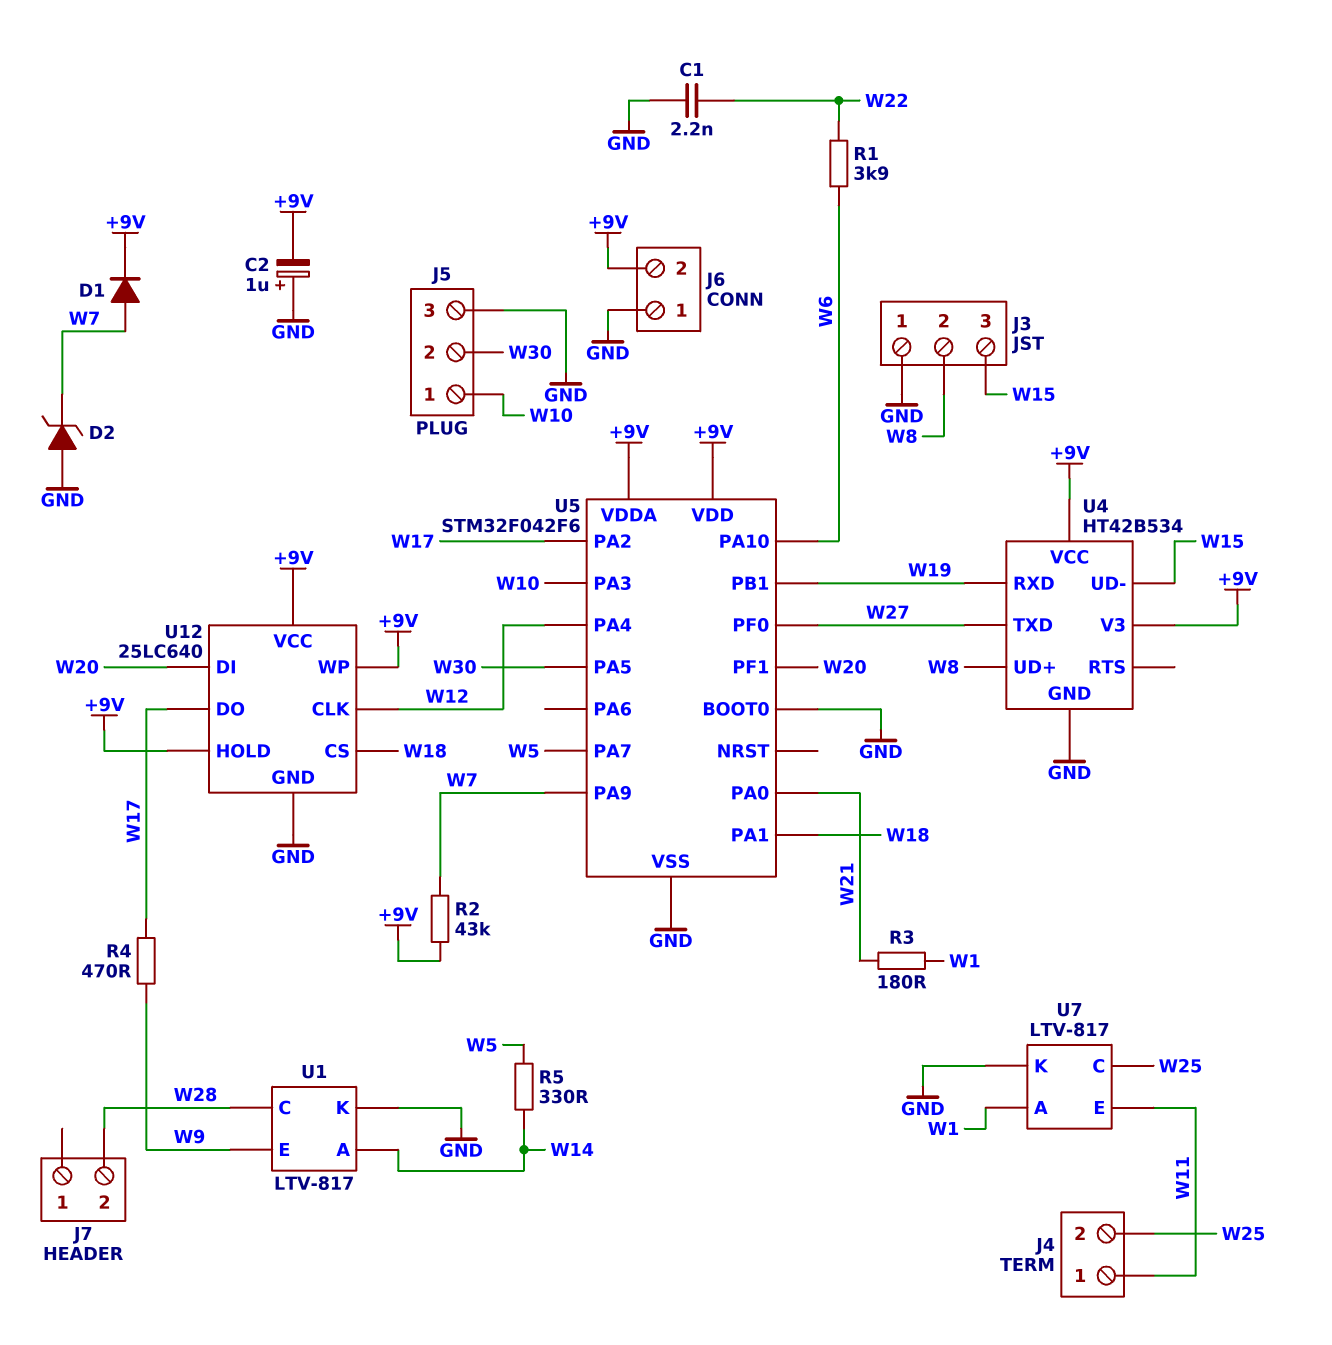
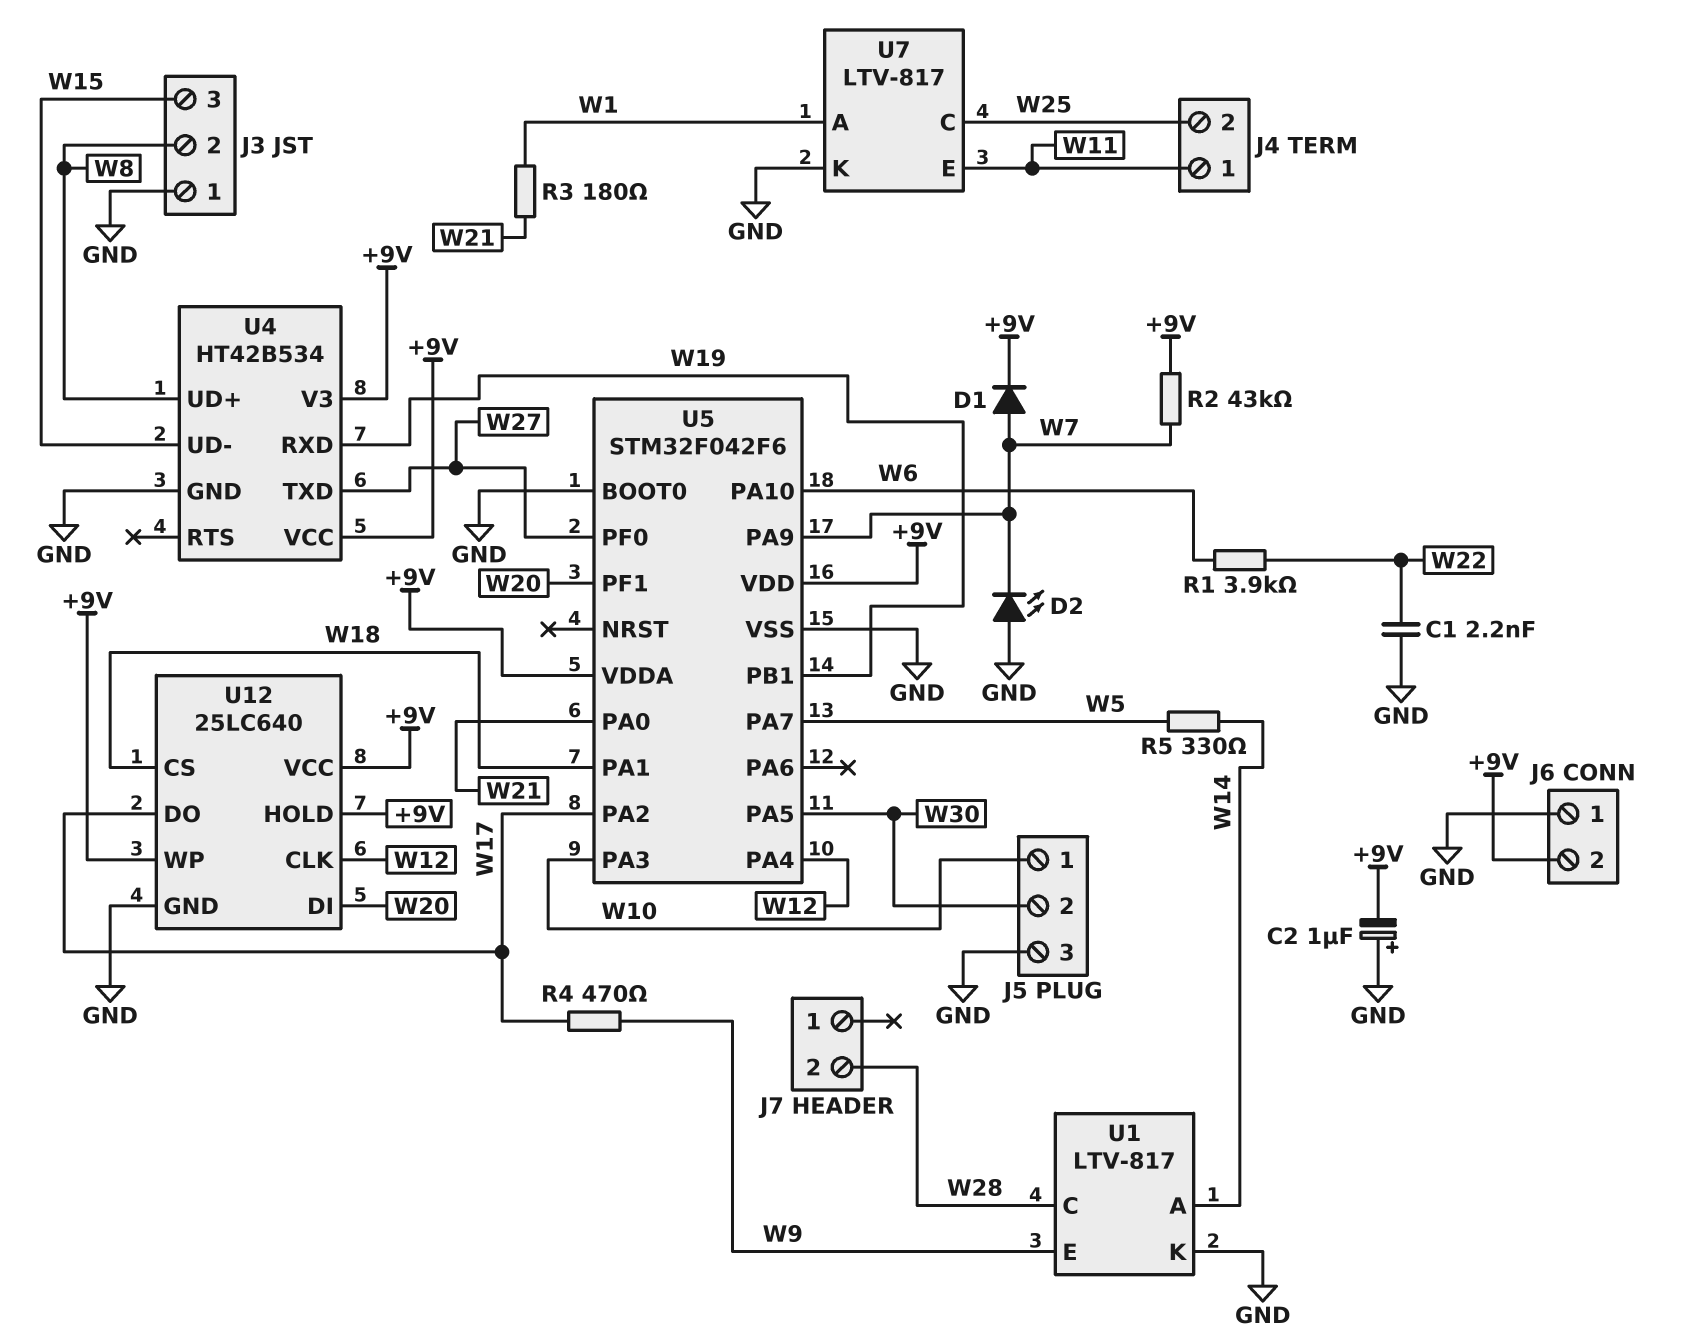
D2: zener (A GND, K W7) -> LED (A GND, K W7)

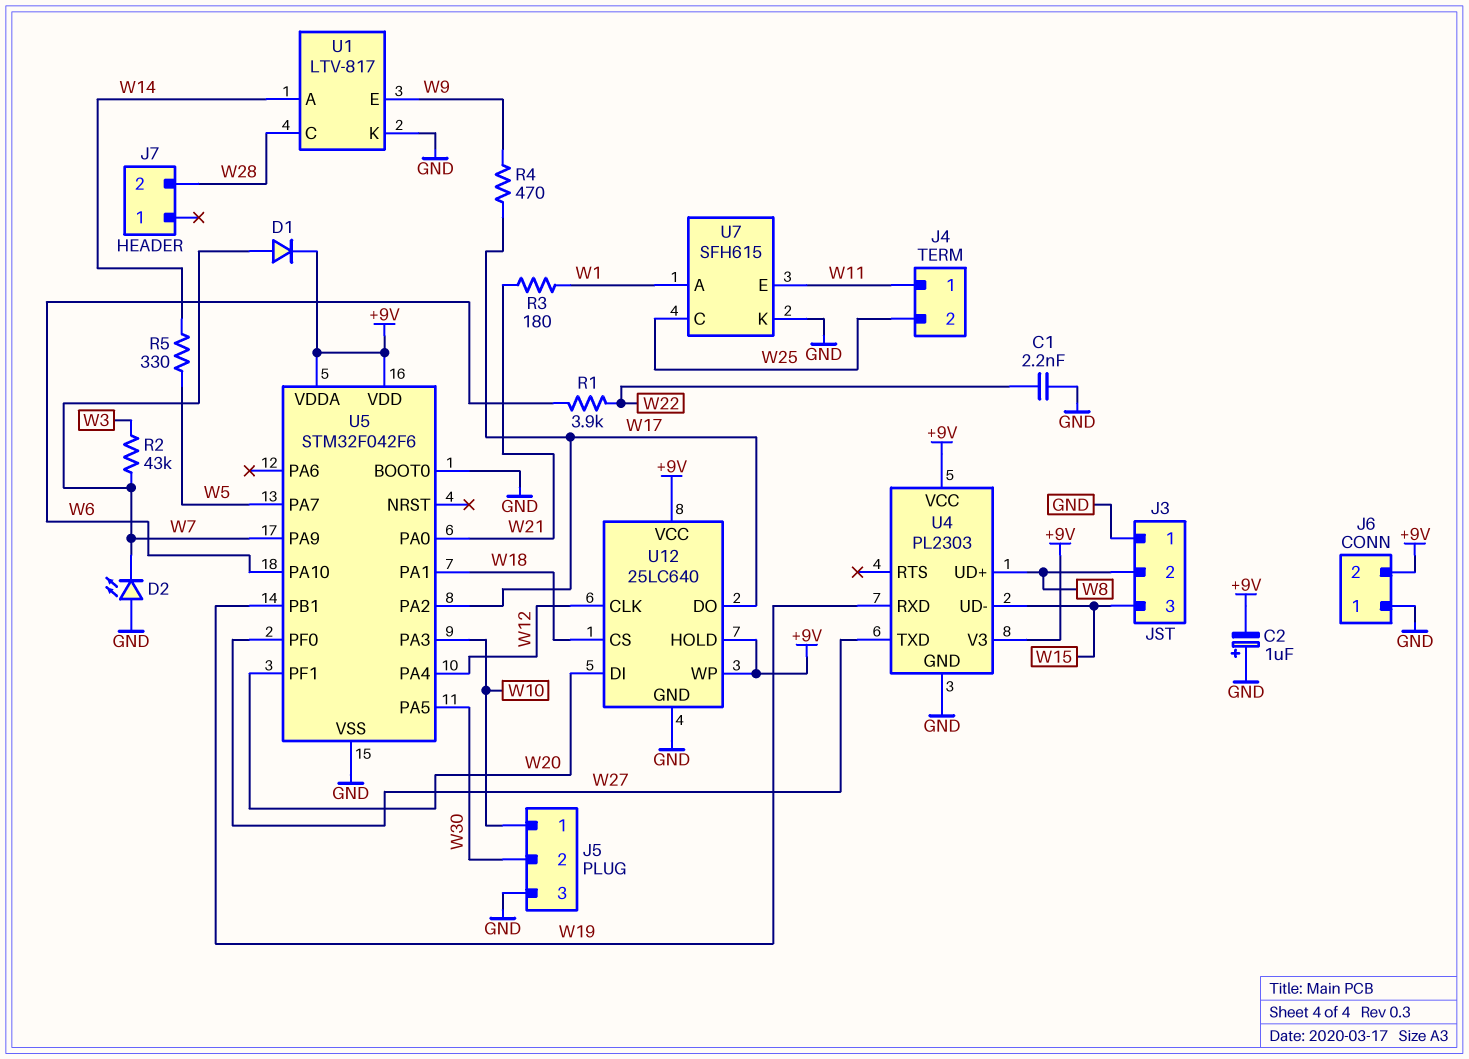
R2: 43k (+9V, W7) -> 43k (W3, W7)
U4: HT42B534 -> PL2303
U7: LTV-817 -> SFH615

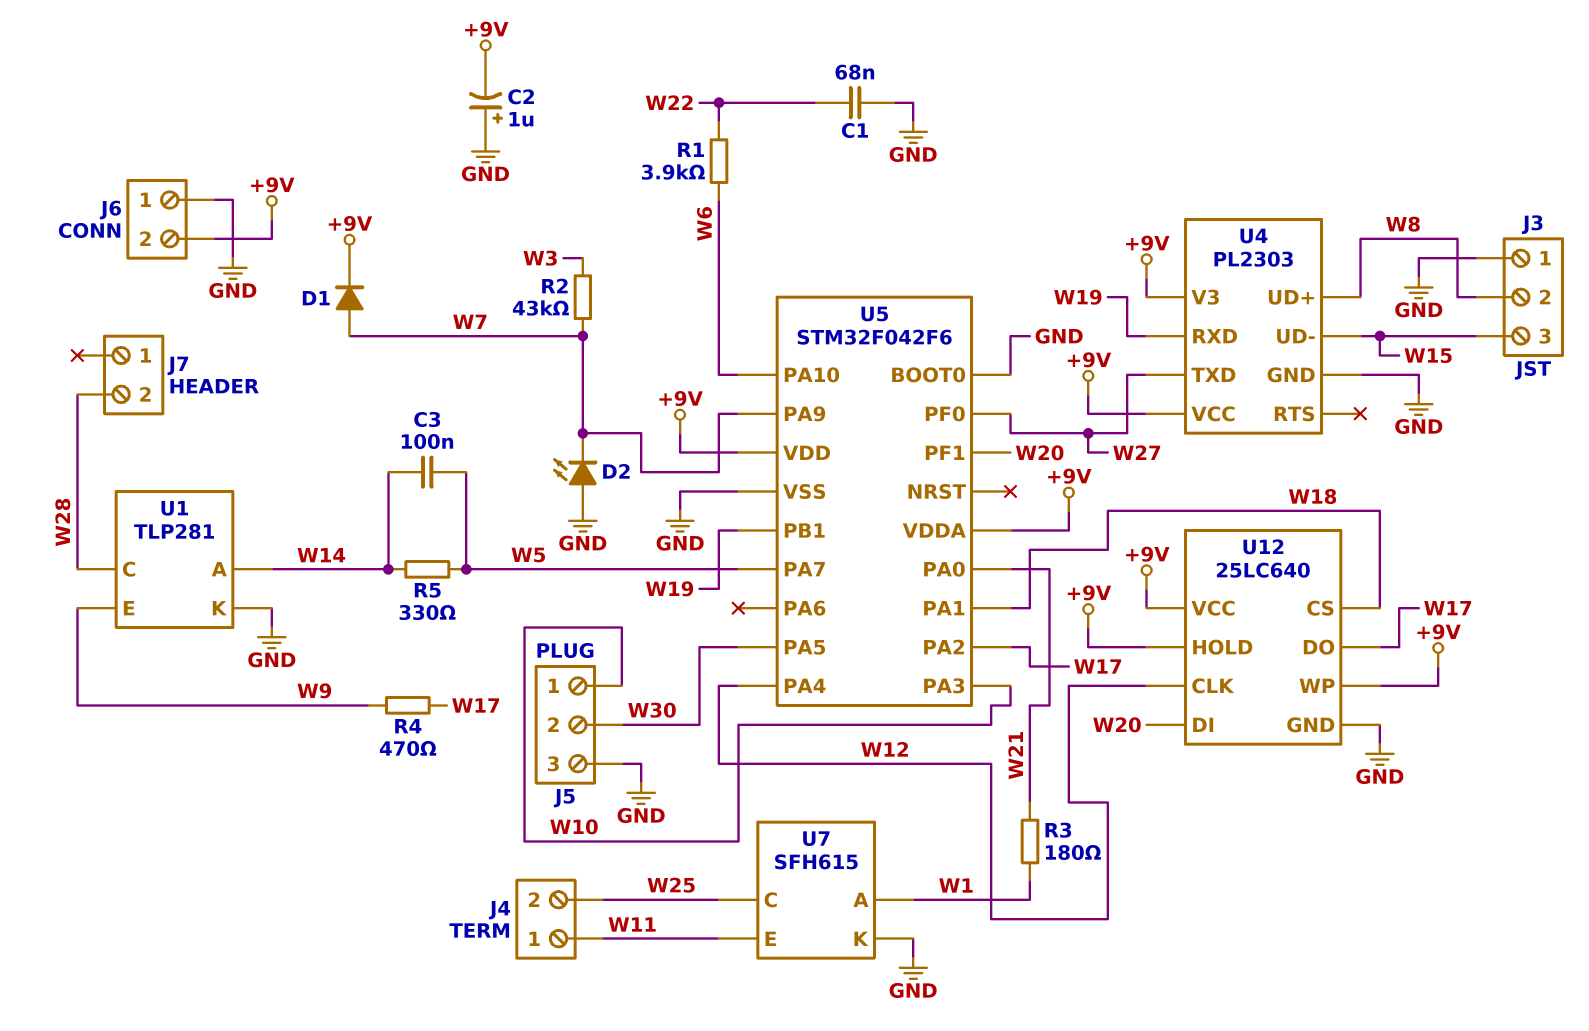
C1: 2.2nF (GND, W22) -> 68nF (GND, W22)
C3: none -> 100nF (W5, W14)
U1: LTV-817 -> TLP281

